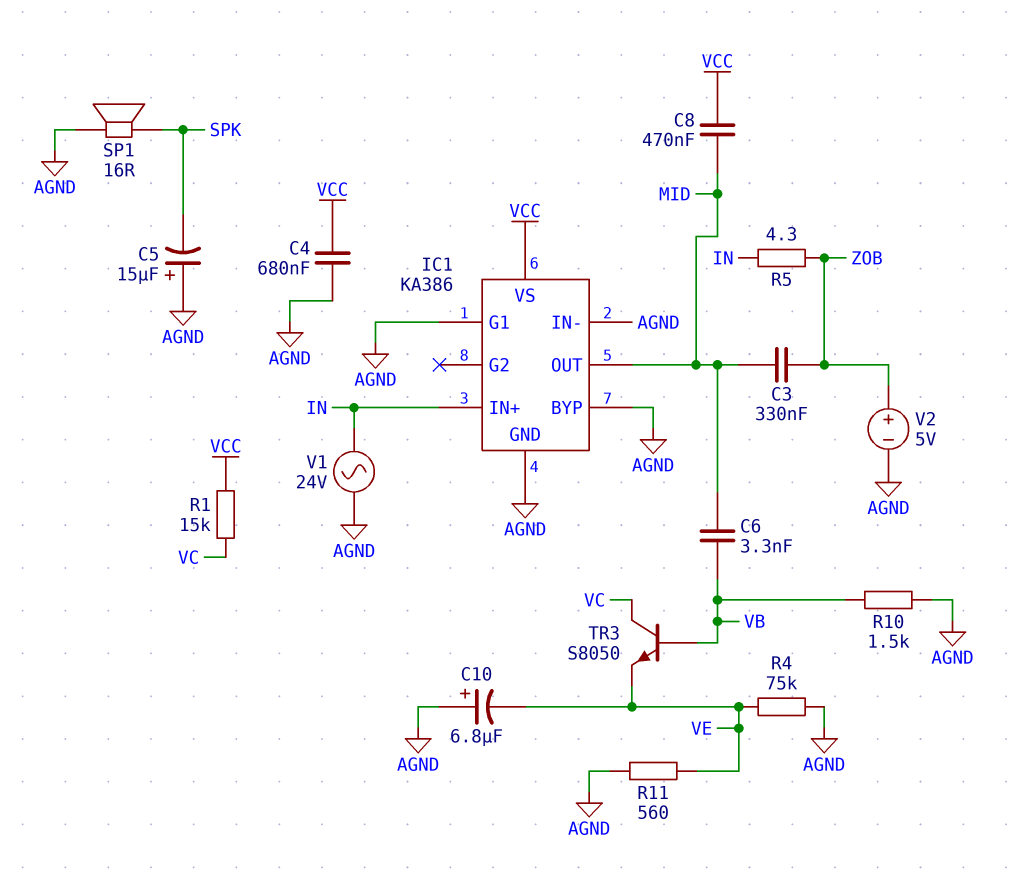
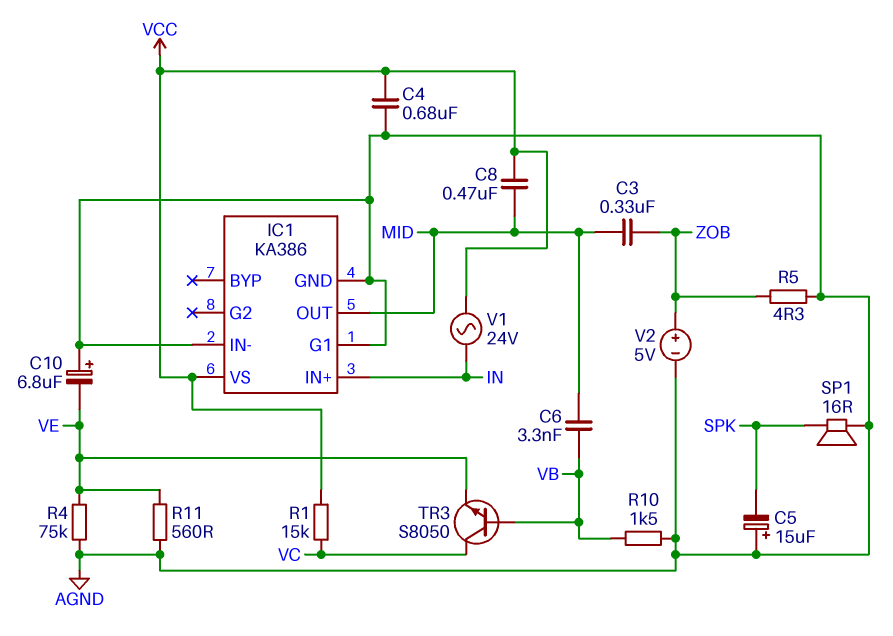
IC1 pin BYP: AGND -> none
R5: 4.3 (IN, ZOB) -> 4.3 (AGND, ZOB)
V1: AC 24V (AGND, IN) -> AC 24V (IN, VCC)

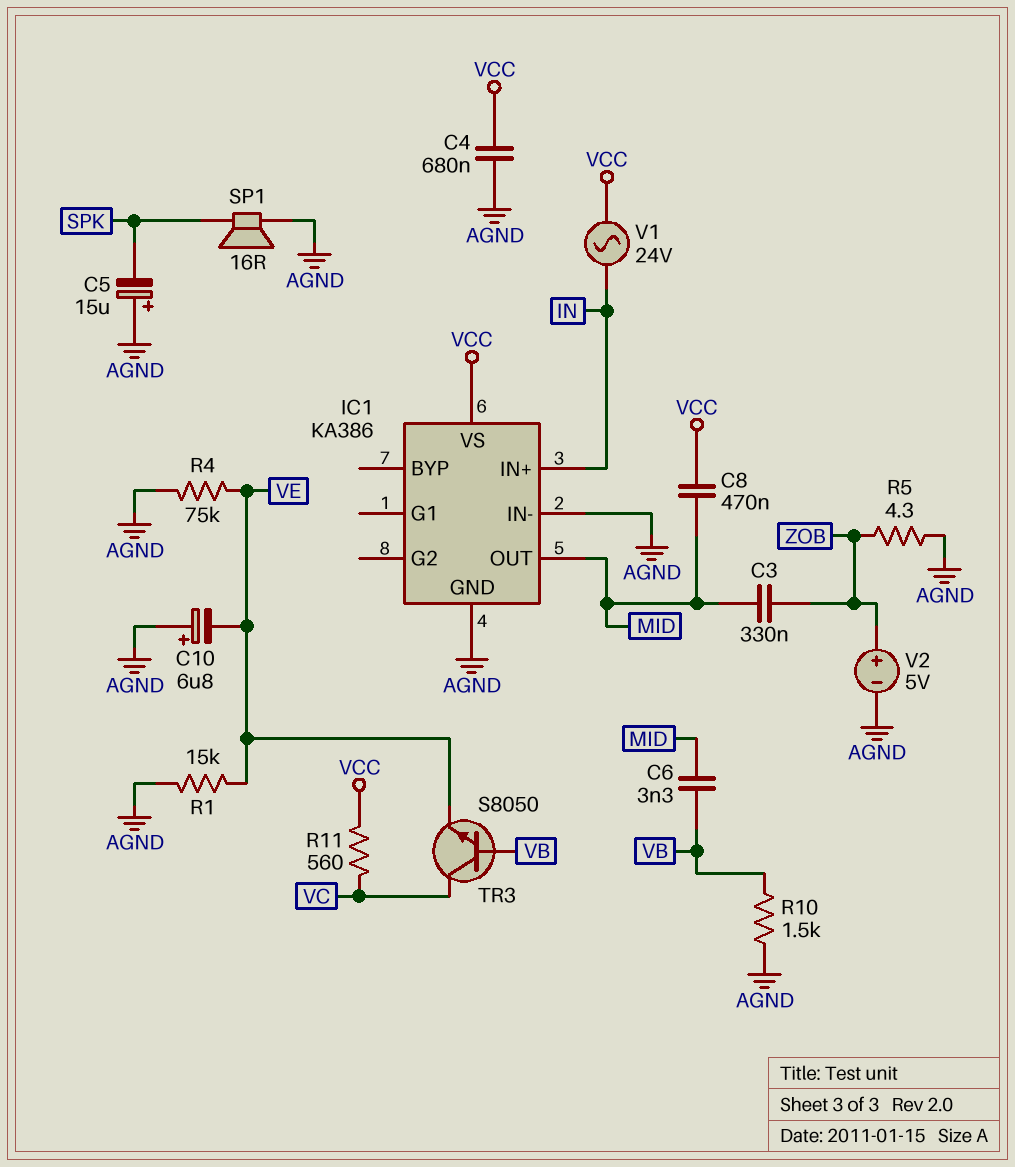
IC1 pin G1: AGND -> none
R1: 15k (VC, VCC) -> 15k (AGND, VE)
R11: 560 (AGND, VE) -> 560 (VC, VCC)

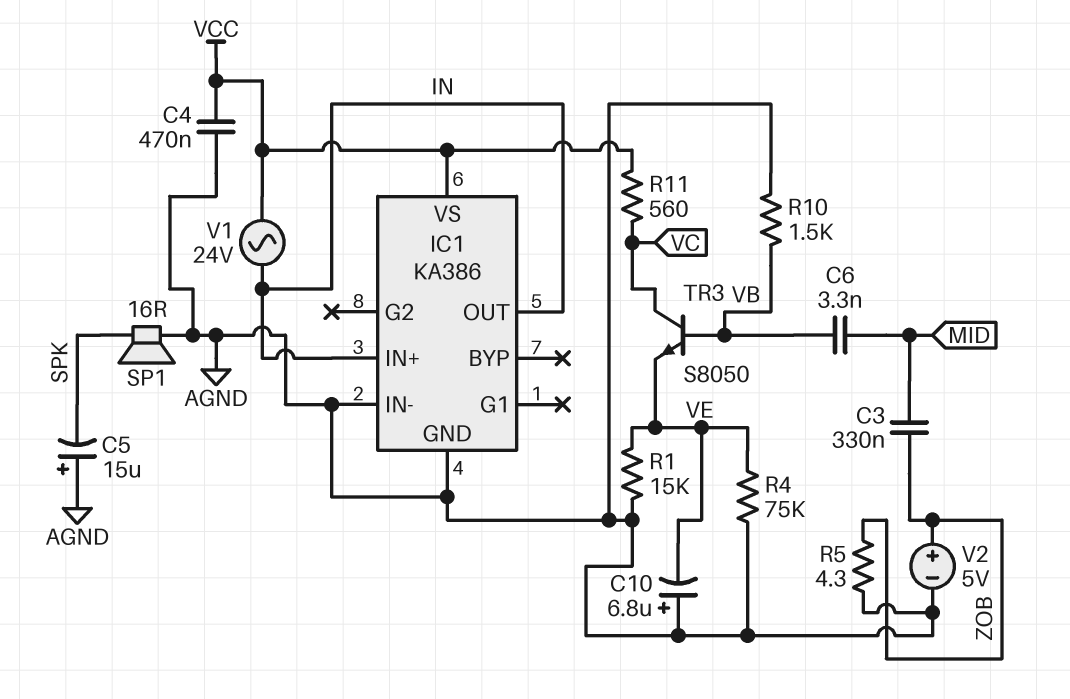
C4: 680nF (AGND, VCC) -> 470nF (AGND, VCC)
C8: 470nF (MID, VCC) -> none
IC1 pin OUT: MID -> IN

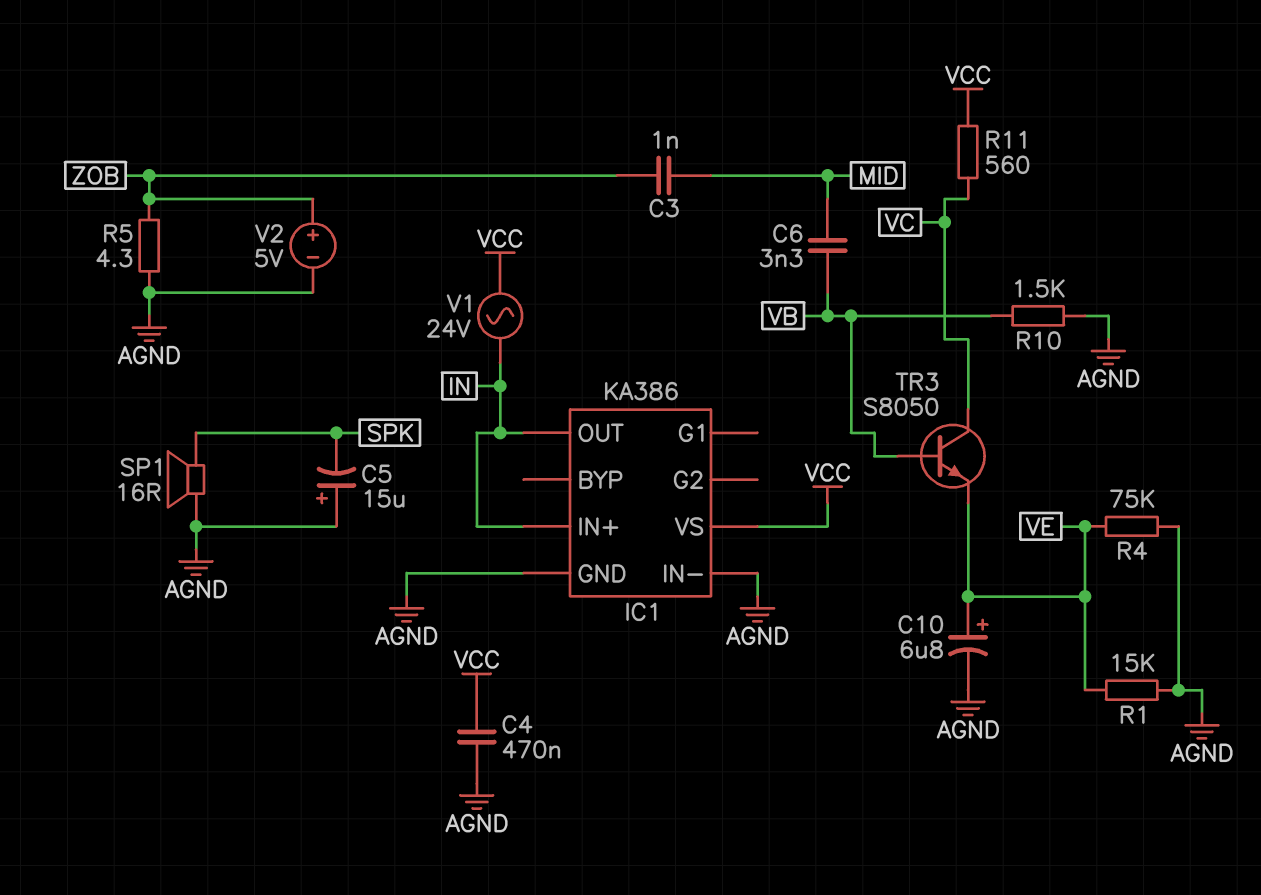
C3: 330nF (MID, ZOB) -> 1nF (MID, ZOB)
C10: 6.8uF (plus AGND, minus VE) -> 6.8uF (plus VE, minus AGND)

